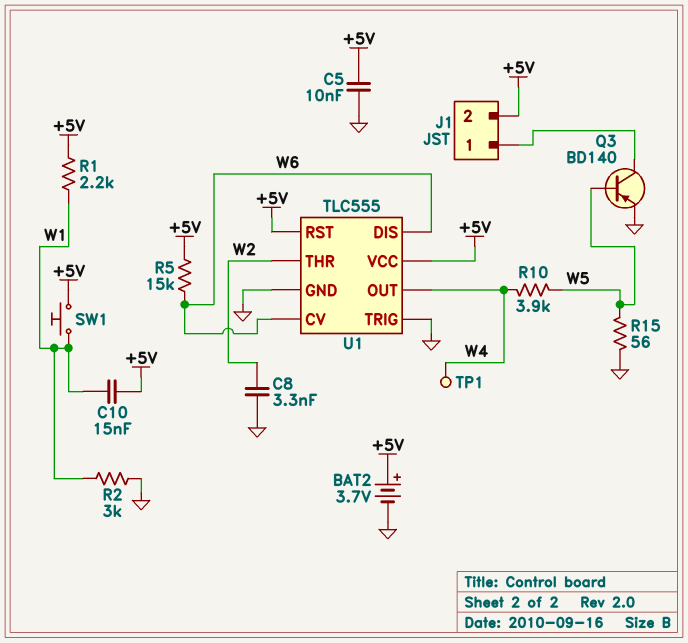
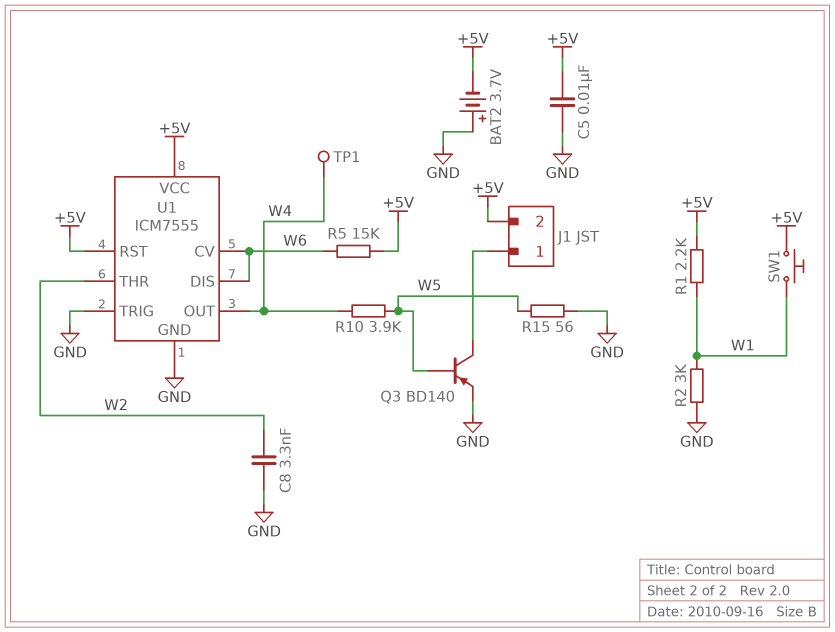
BAT2: 3.7V (plus +5V, minus GND) -> 3.7V (plus GND, minus +5V)
C10: 15nF (+5V, W1) -> none
U1: TLC555 -> ICM7555

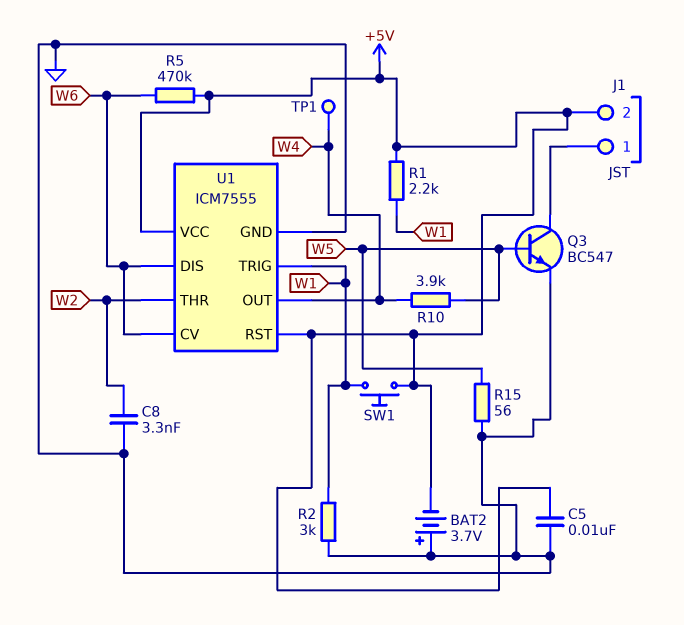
Q3: PNP BD140 (B W5, C J1/1, E GND) -> NPN BC547 (B W5, C J1/1, E GND)
R5: 15k (+5V, W6) -> 470k (+5V, W6)
U1 pin TRIG: GND -> W1

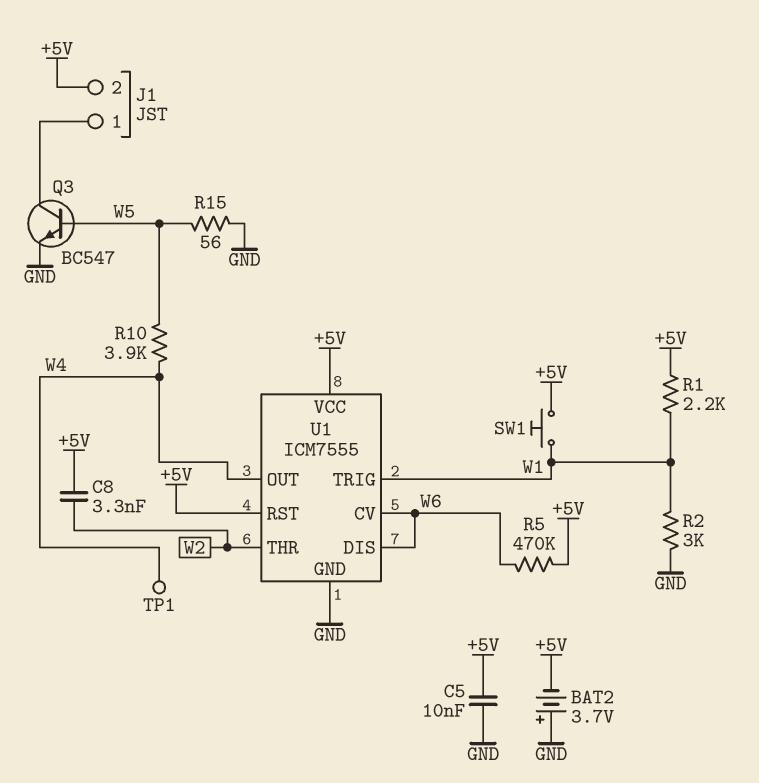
C8: 3.3nF (GND, W2) -> 3.3nF (+5V, W2)

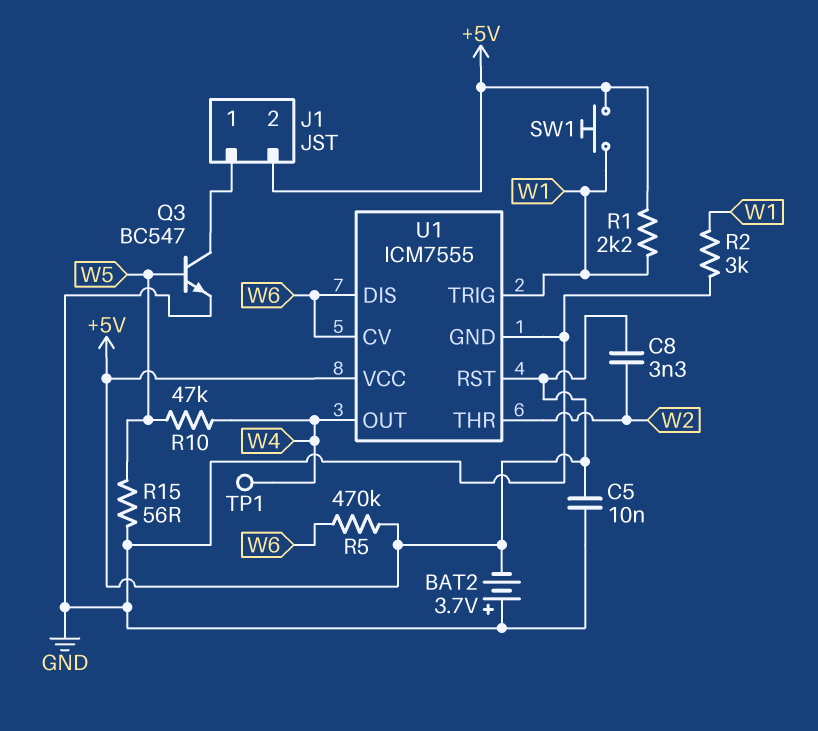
R10: 3.9k (W4, W5) -> 47k (W4, W5)

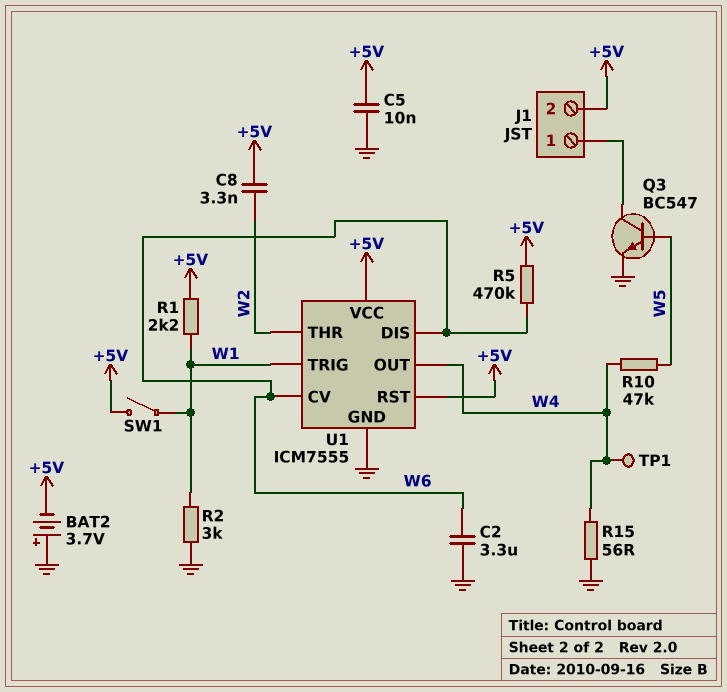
C2: none -> 3.3uF (GND, W6)
R15: 56 (GND, W5) -> 56 (GND, W4)
SW1: button (+5V, W1) -> switch (+5V, W1)

